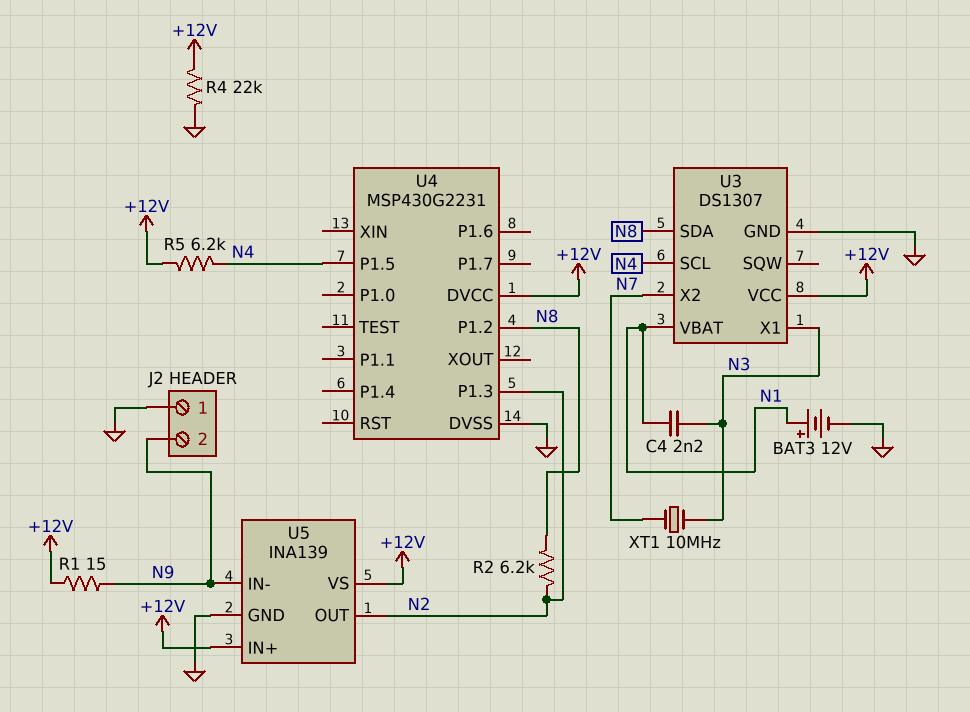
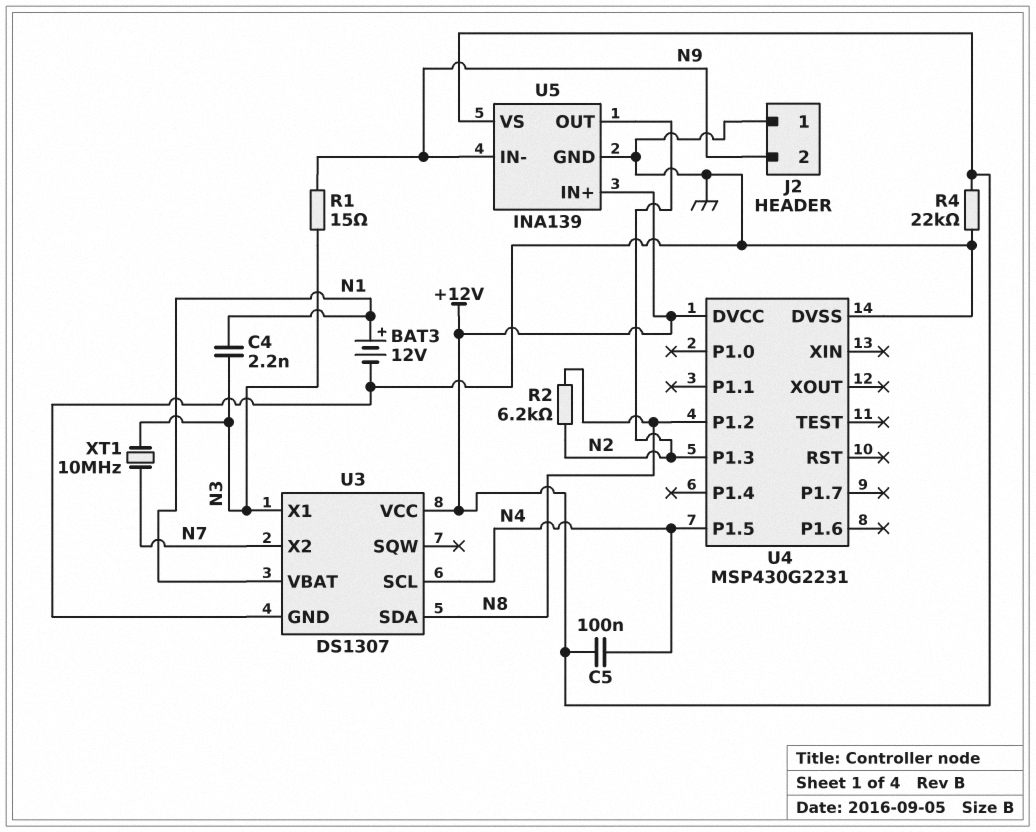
C5: none -> 100nF (+12V, N4)
R1: 15 (+12V, N9) -> 15 (N3, N9)
R5: 6.2k (+12V, N4) -> none

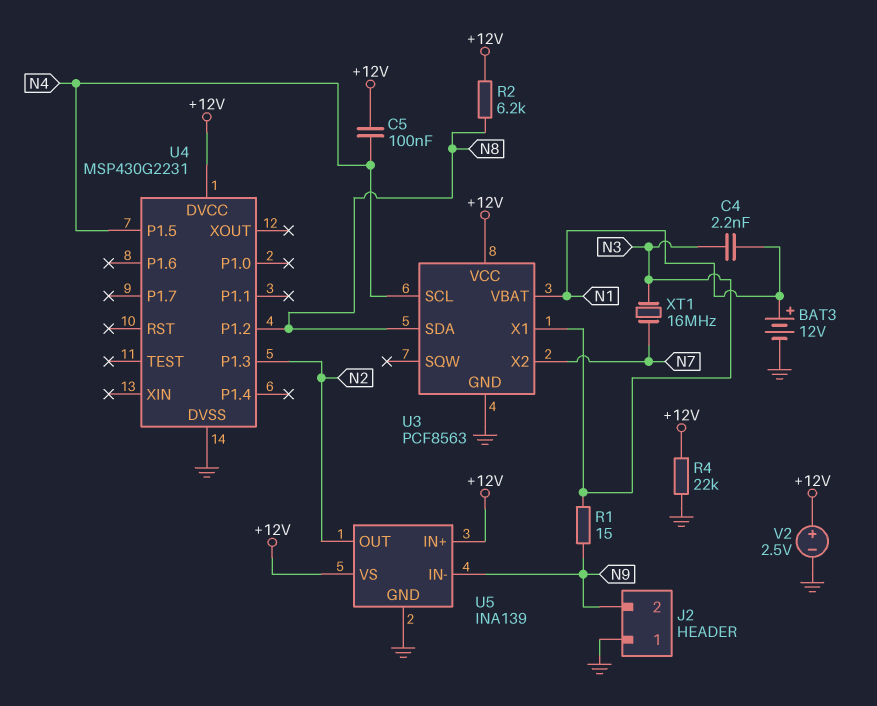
R2: 6.2k (N2, N8) -> 6.2k (+12V, N8)
U3: DS1307 -> PCF8563
V2: none -> 2.5V (plus +12V, minus GND)
XT1: 10MHz (N3, N7) -> 16MHz (N3, N7)

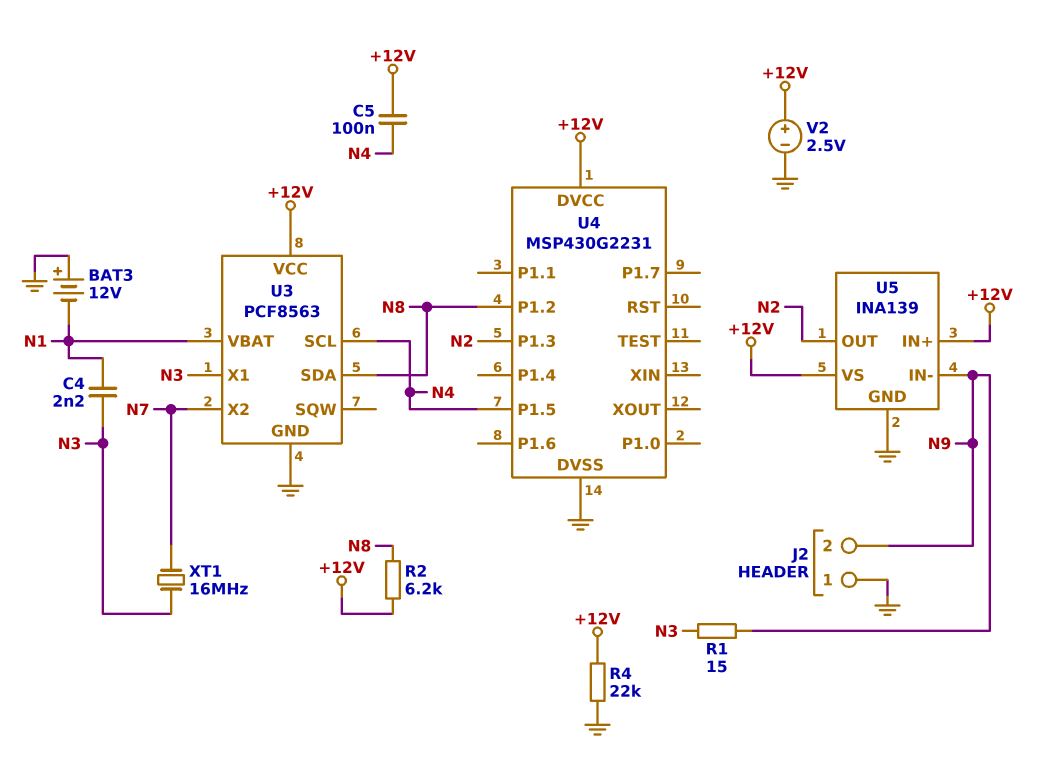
BAT3: 12V (plus N1, minus GND) -> 12V (plus GND, minus N1)

